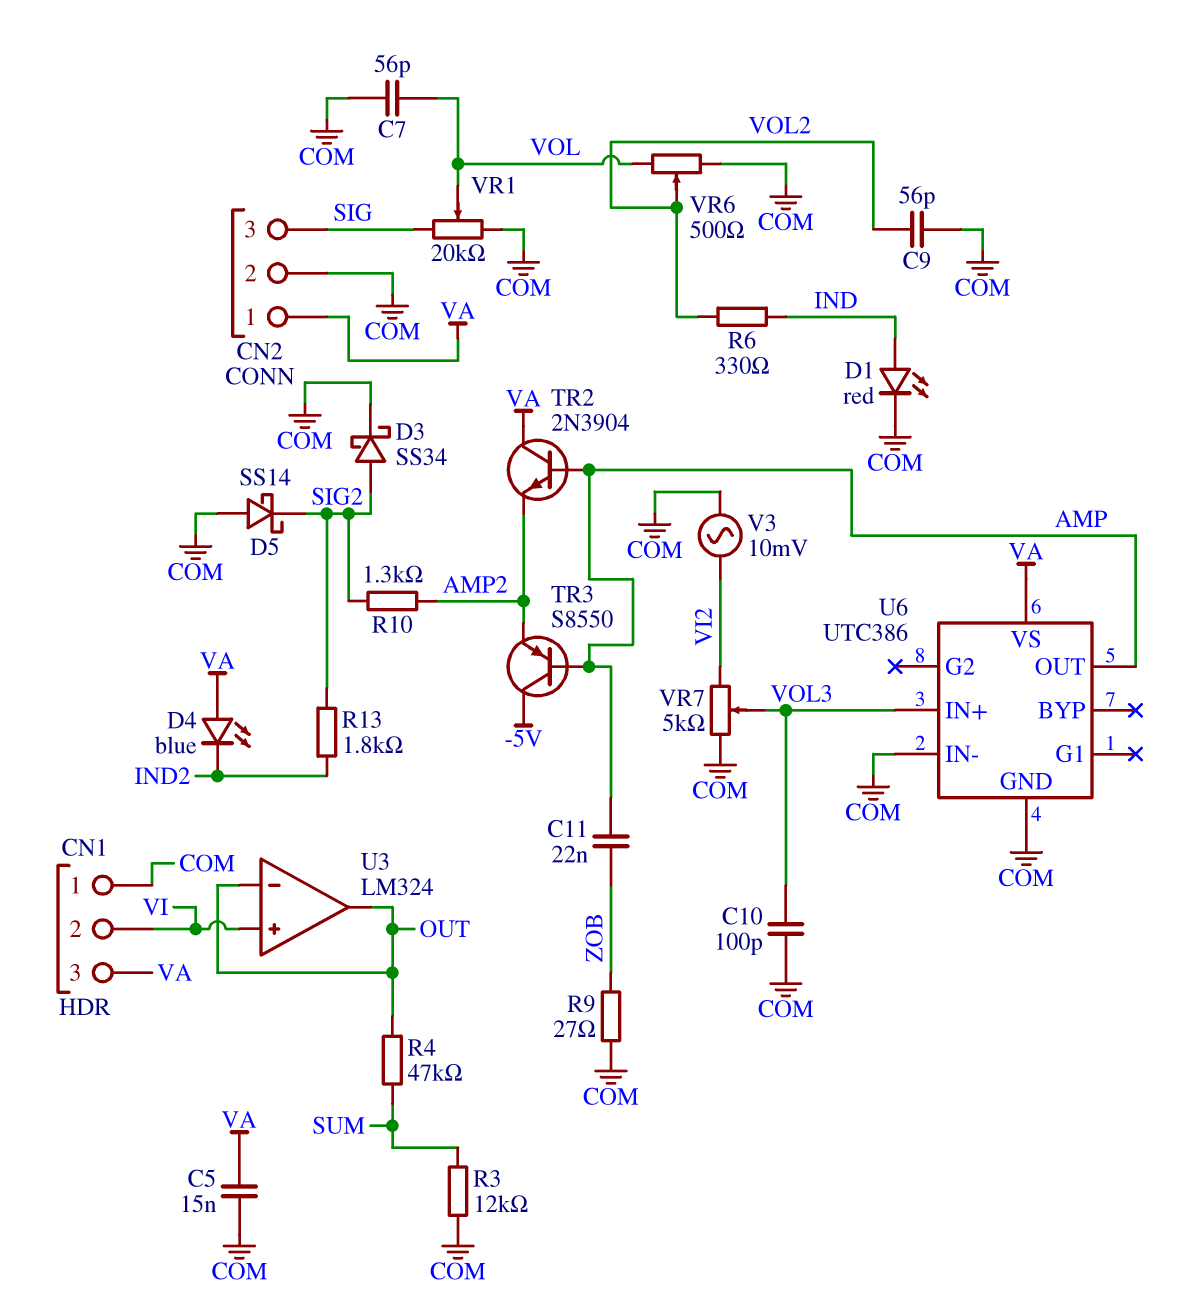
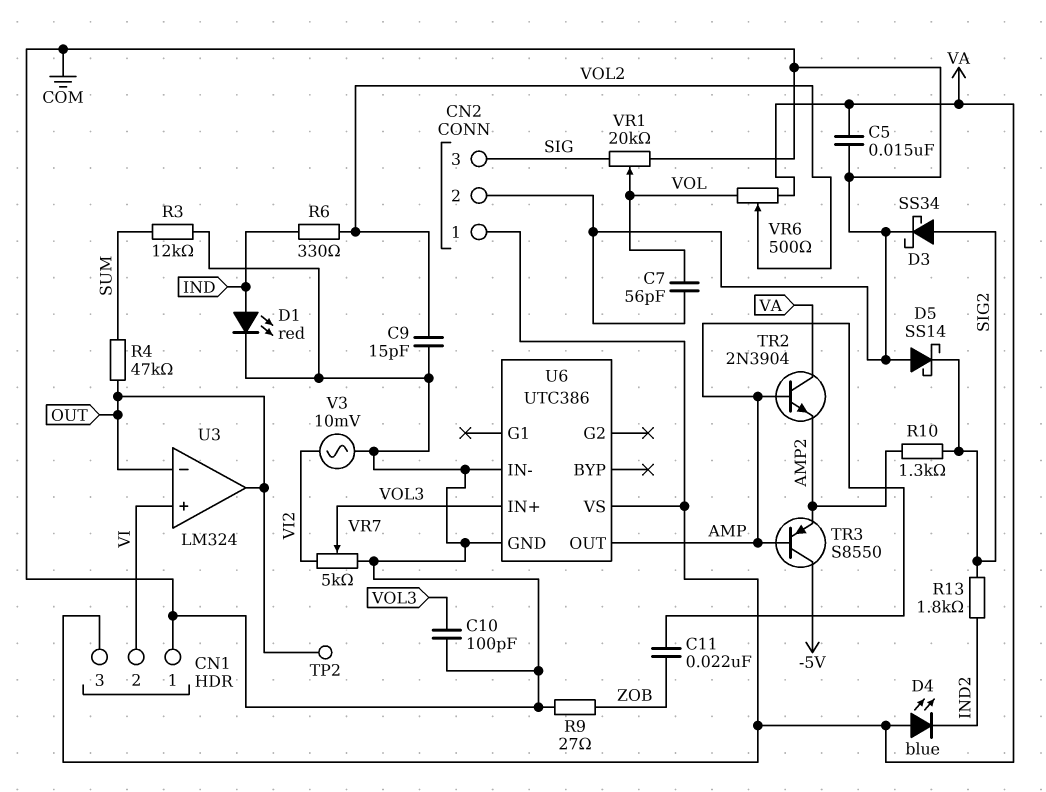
C9: 56pF (COM, VOL2) -> 15pF (COM, VOL2)
TP2: none -> test point (OUT)
VR6: 500 (COM, VOL, wiper VOL2) -> 500 (VA, VOL, wiper VOL2)

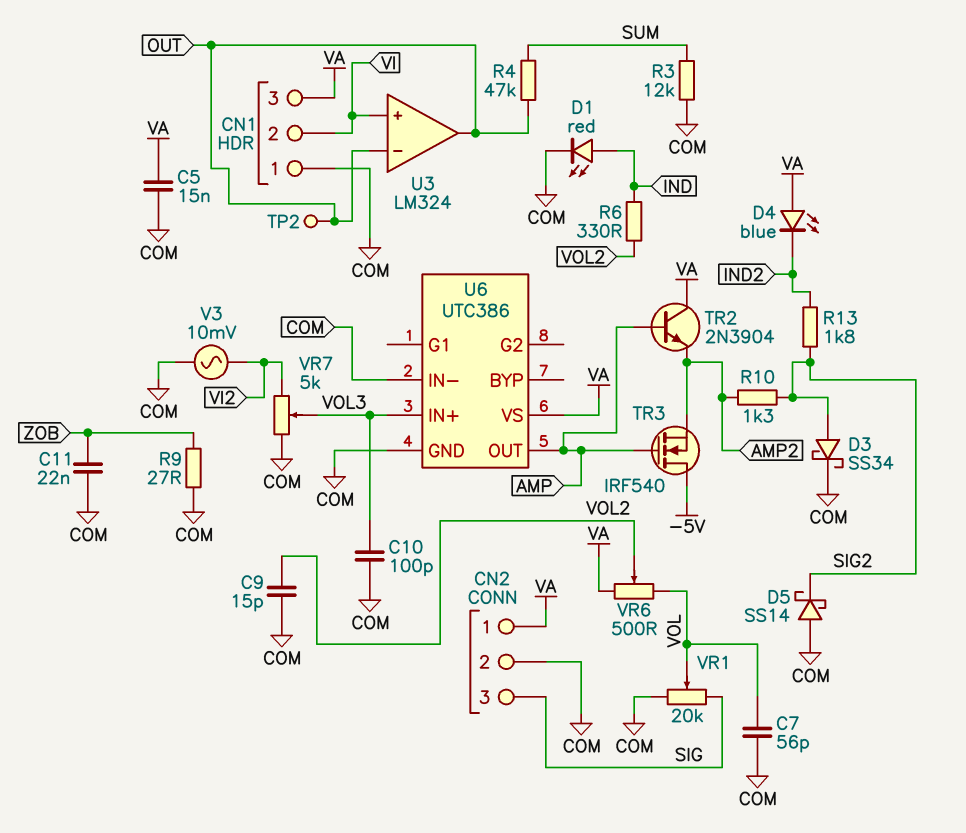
C11: 22nF (AMP, ZOB) -> 22nF (COM, ZOB)
TR3: PNP S8550 (B AMP, C -5V, E AMP2) -> NMOS IRF540 (G AMP, D -5V, S AMP2)

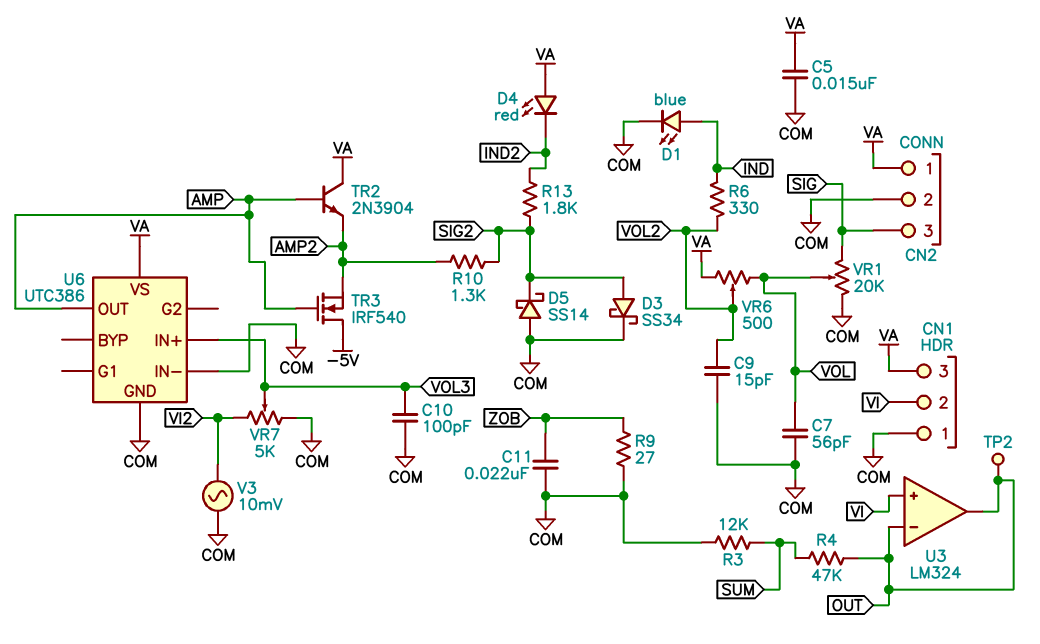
D1: LED red (A IND, K COM) -> LED blue (A IND, K COM)
D4: LED blue (A VA, K IND2) -> LED red (A VA, K IND2)

